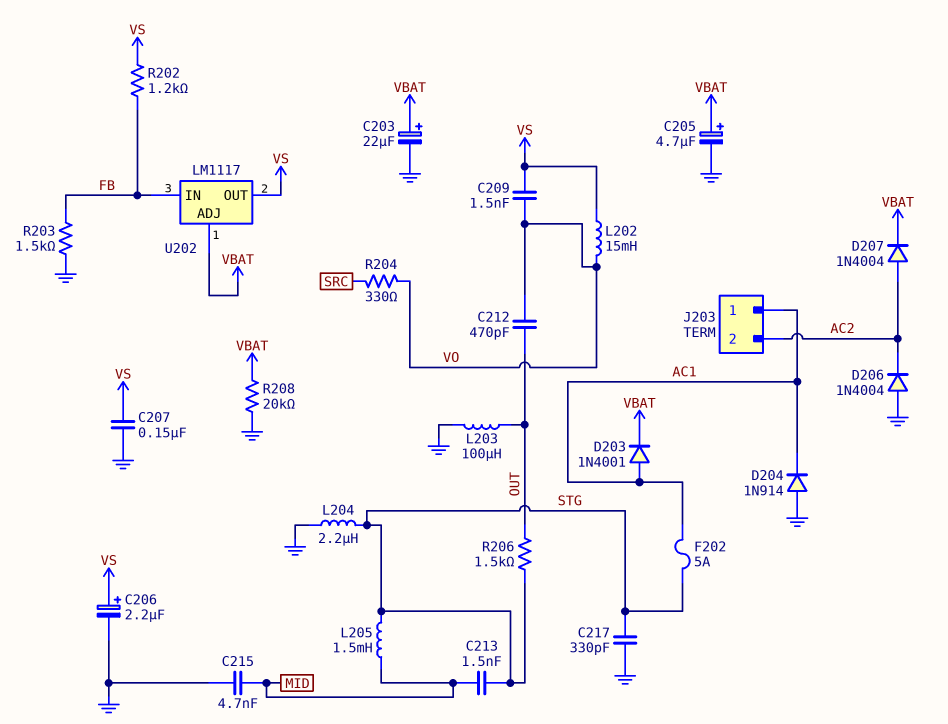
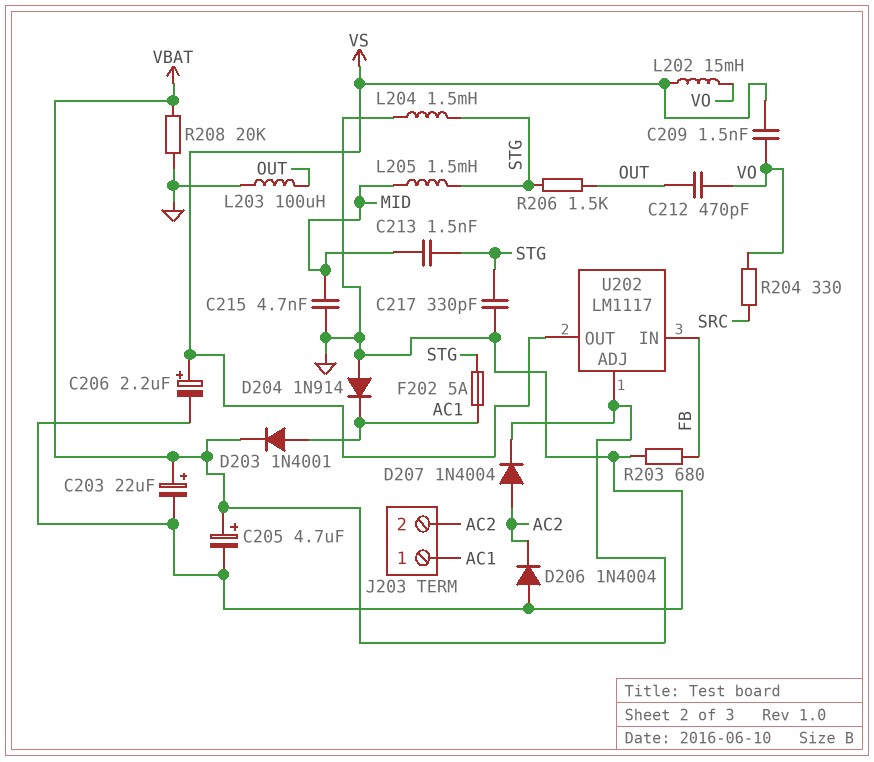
C207: 150nF (GND, VS) -> none
L204: 2.2uH (GND, STG) -> 1.5mH (GND, STG)
R202: 1.2k (FB, VS) -> none
R203: 1.5k (FB, GND) -> 680 (FB, GND)

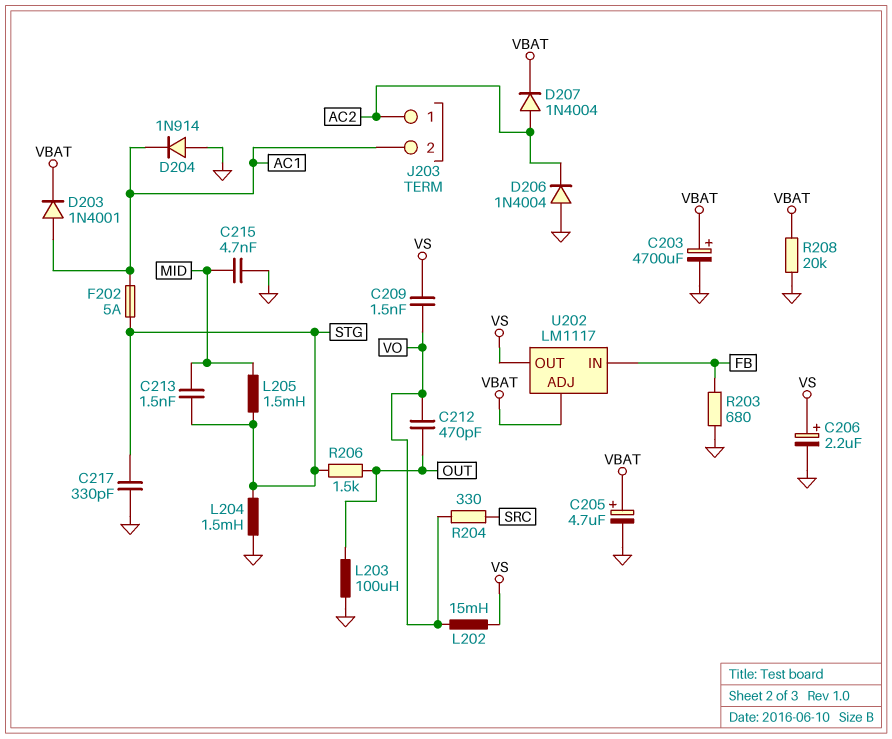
C203: 22uF (plus VBAT, minus GND) -> 4700uF (plus VBAT, minus GND)
J203 pin 1: AC1 -> AC2
J203 pin 2: AC2 -> AC1

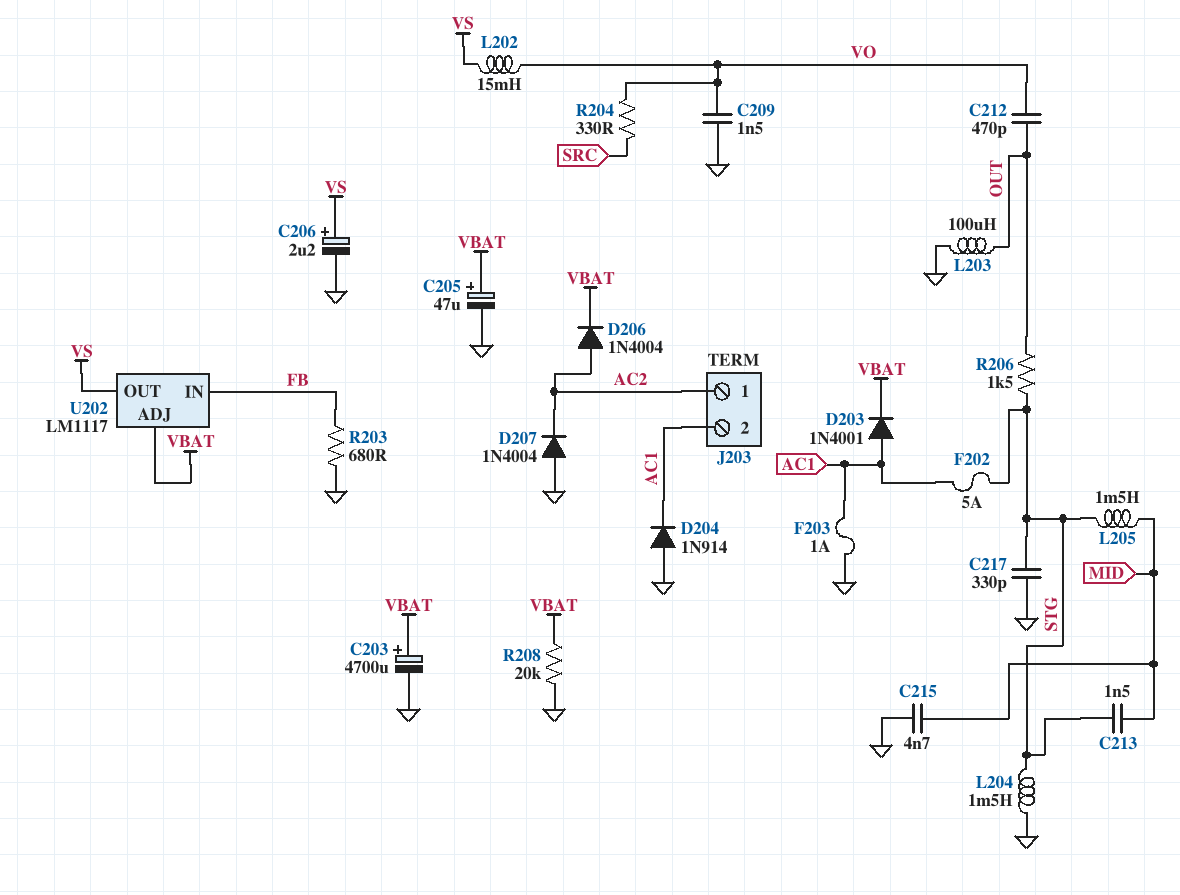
C205: 4.7uF (plus VBAT, minus GND) -> 47uF (plus VBAT, minus GND)
C209: 1.5nF (VO, VS) -> 1.5nF (GND, VO)
D206: diode 1N4004 (A GND, K AC2) -> diode 1N4004 (A AC2, K VBAT)
D207: diode 1N4004 (A AC2, K VBAT) -> diode 1N4004 (A GND, K AC2)
F203: none -> 1A (AC1, GND)

